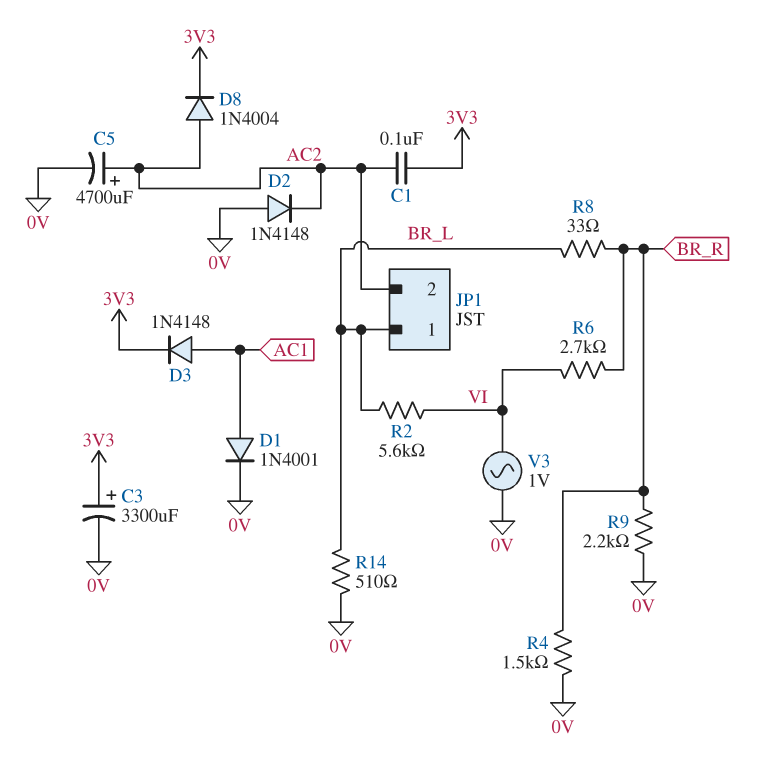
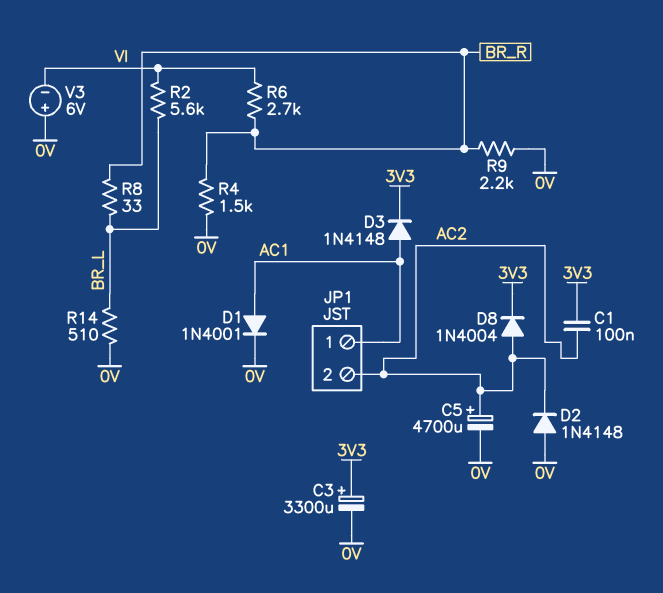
JP1 pin 1: BR_L -> AC1
V3: AC 1V (0V, VI) -> 6V (plus 0V, minus VI)

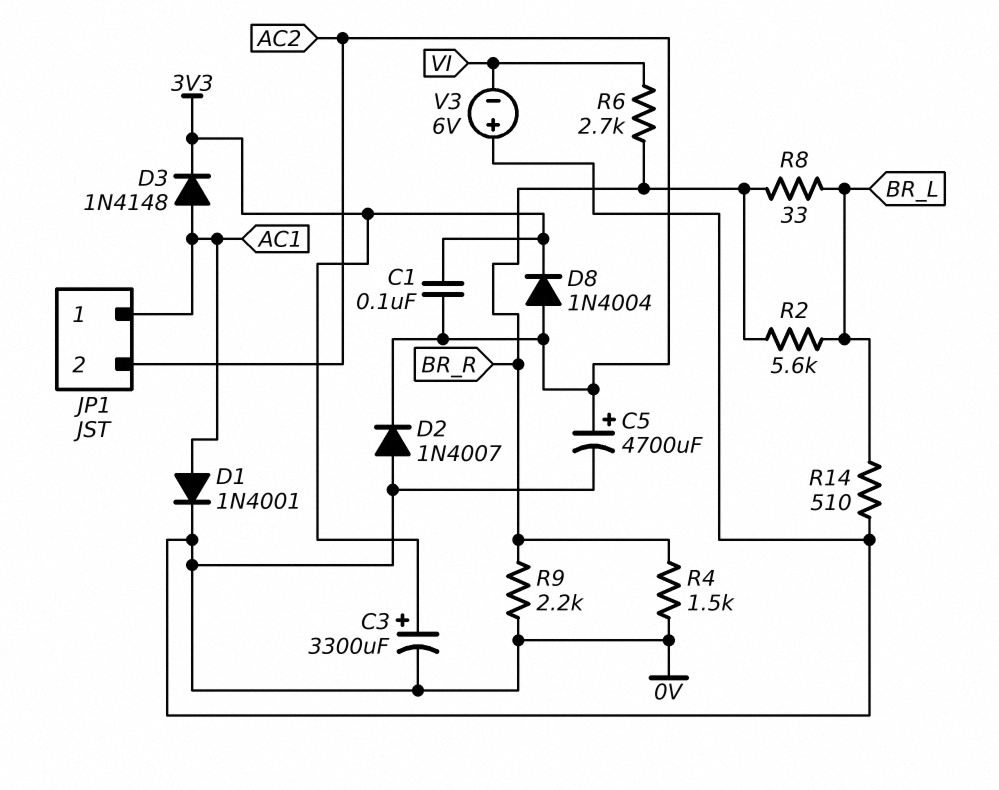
D2: diode 1N4148 (A 0V, K AC2) -> diode 1N4007 (A 0V, K AC2)
R2: 5.6k (BR_L, VI) -> 5.6k (BR_L, BR_R)

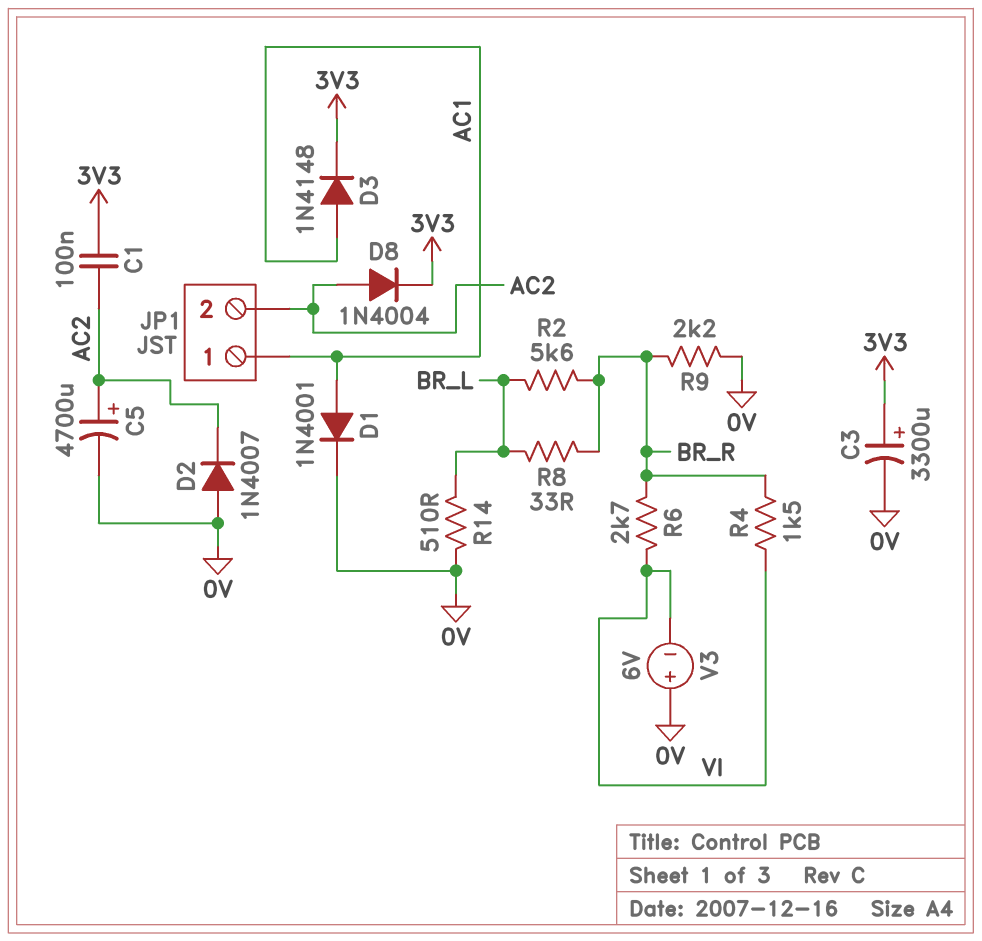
R4: 1.5k (0V, BR_R) -> 1.5k (BR_R, VI)

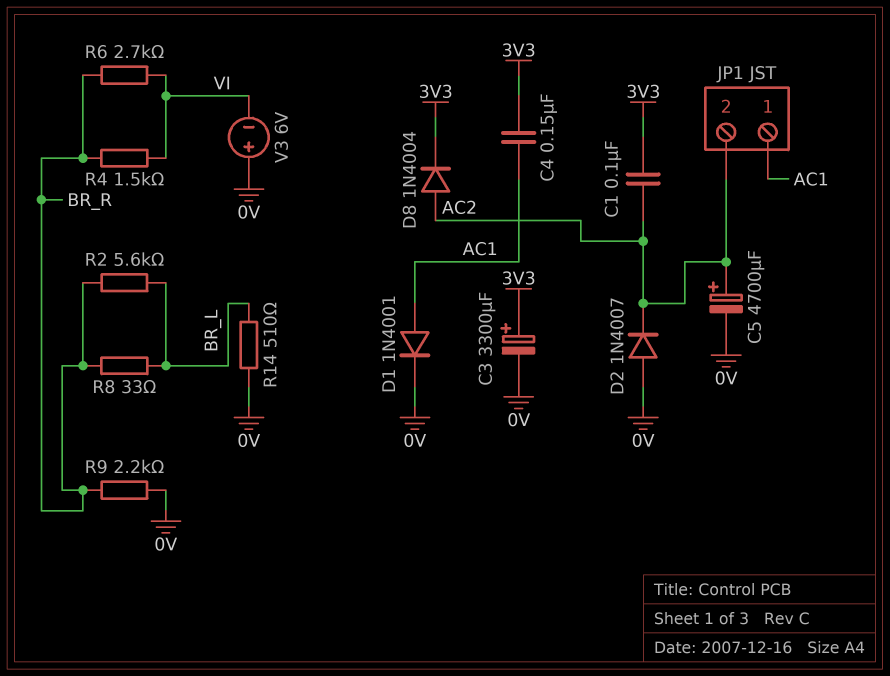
C4: none -> 150nF (3V3, AC1)
D3: diode 1N4148 (A AC1, K 3V3) -> none

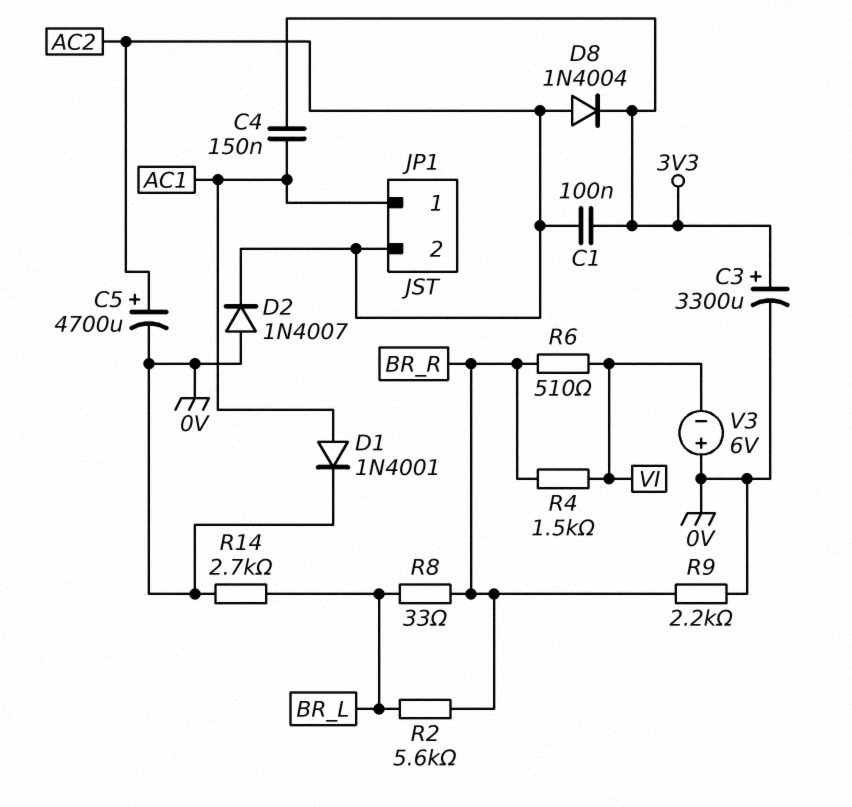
R6: 2.7k (BR_R, VI) -> 510 (BR_R, VI)
R14: 510 (0V, BR_L) -> 2.7k (0V, BR_L)

